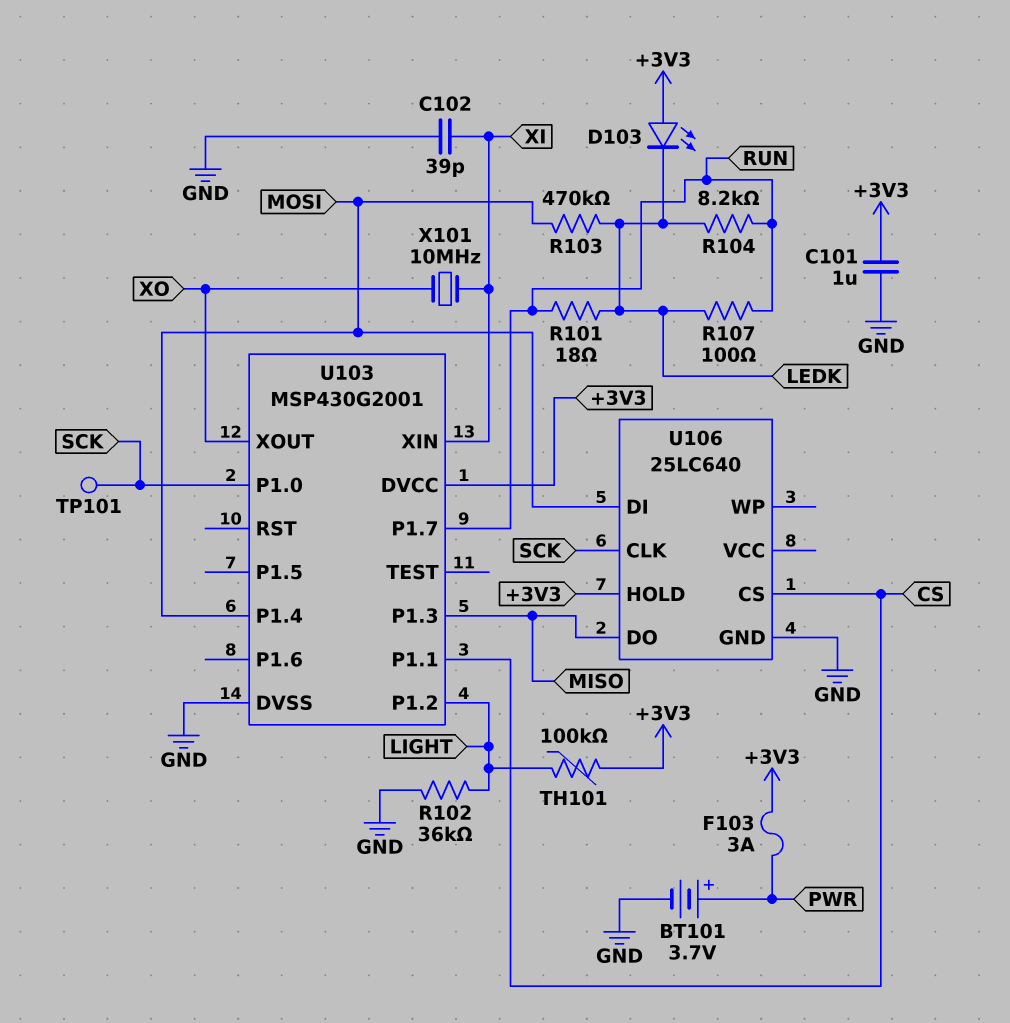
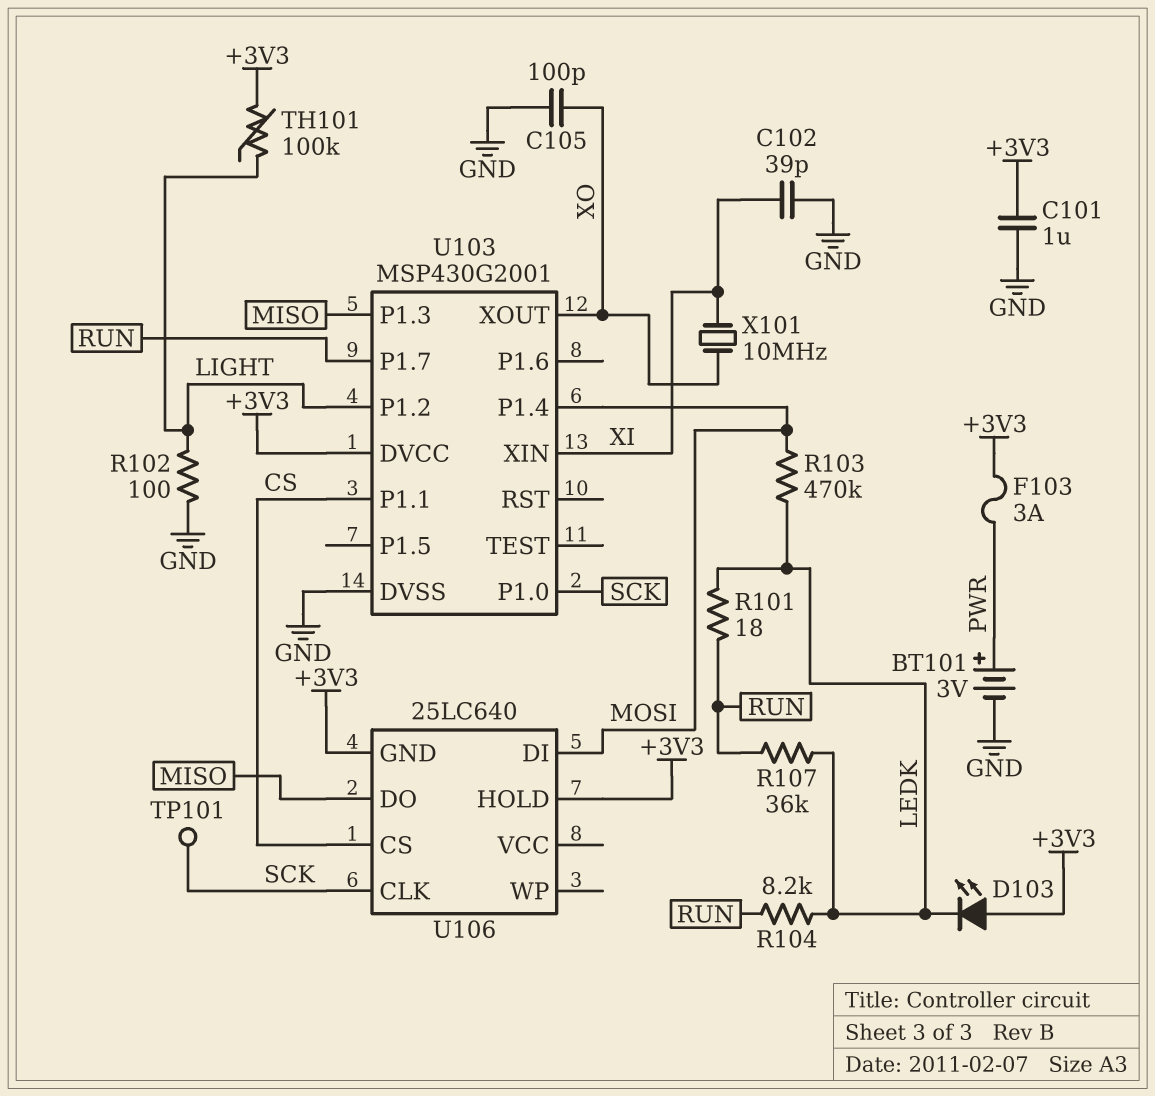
BT101: 3.7V (plus PWR, minus GND) -> 3V (plus PWR, minus GND)
C105: none -> 100pF (GND, XO)
R102: 36k (GND, LIGHT) -> 100 (GND, LIGHT)
R107: 100 (LEDK, RUN) -> 36k (LEDK, RUN)
U106 pin GND: GND -> +3V3

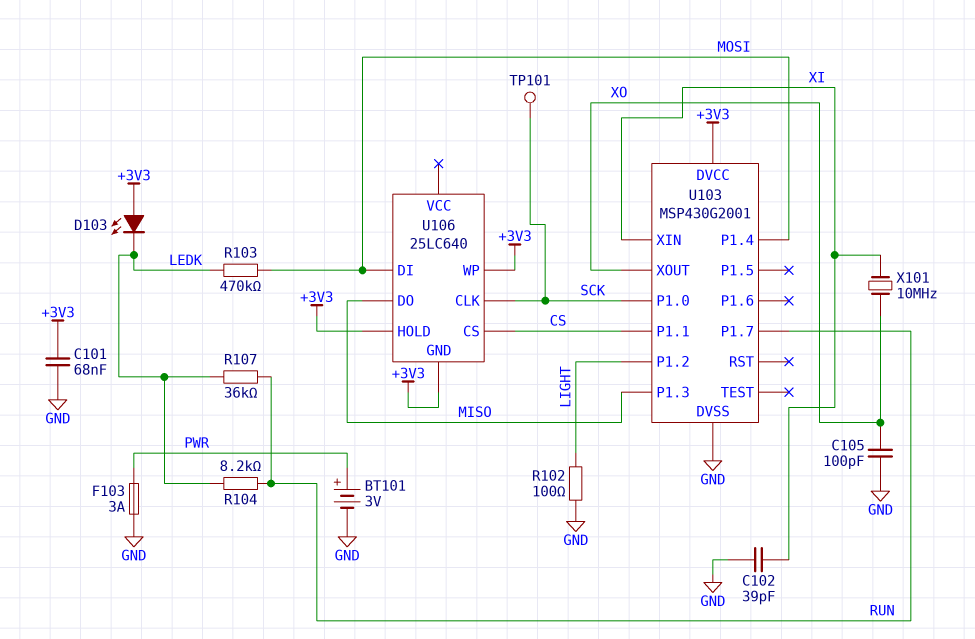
C101: 1uF (+3V3, GND) -> 68nF (+3V3, GND)
F103: 3A (+3V3, PWR) -> 3A (GND, PWR)
R101: 18 (LEDK, RUN) -> none
TH101: 100k (+3V3, LIGHT) -> none
U106 pin WP: none -> +3V3

